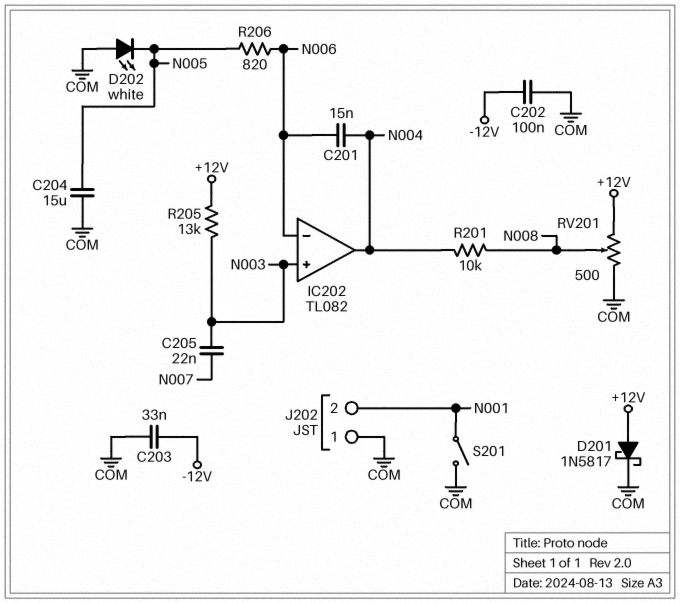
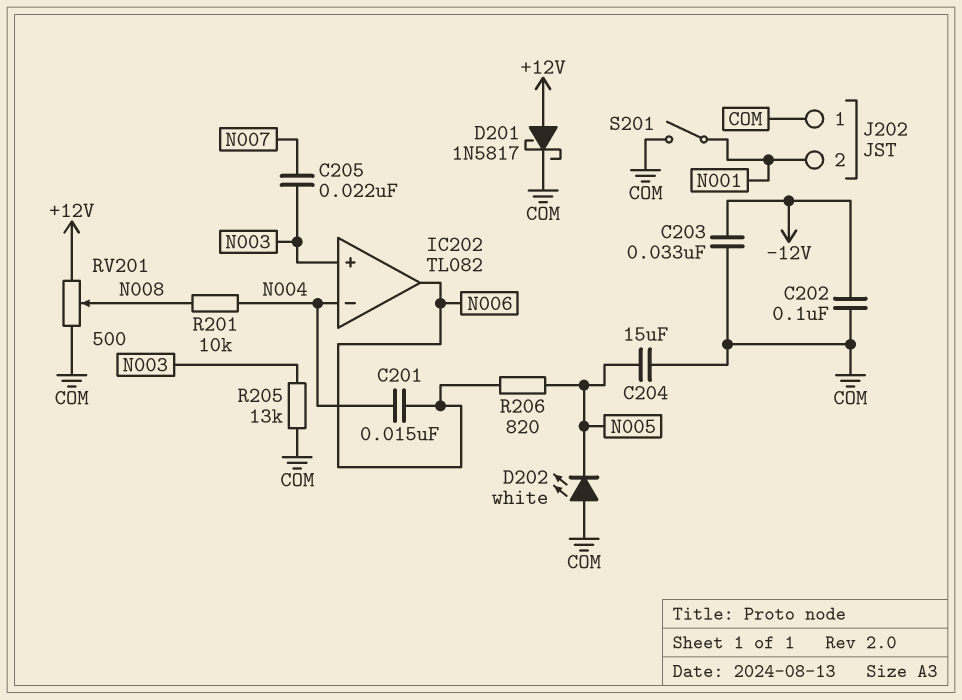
IC202 pin in-: N006 -> N004
IC202 pin out: N004 -> N006
R205: 13k (+12V, N003) -> 13k (COM, N003)

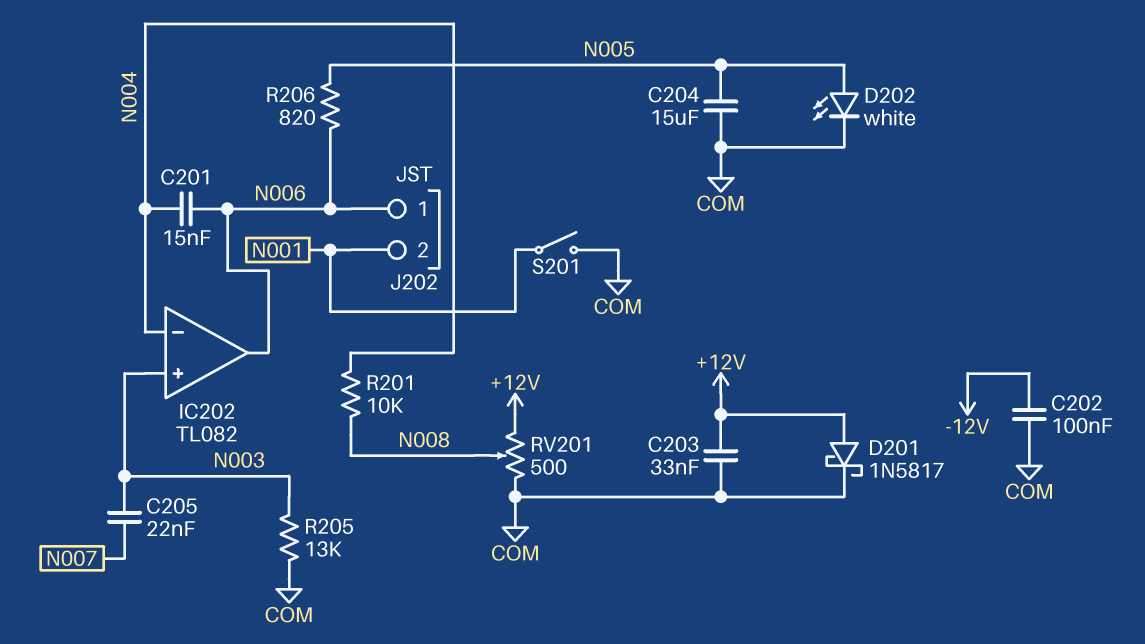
C203: 33nF (-12V, COM) -> 33nF (+12V, COM)
D202: LED white (A COM, K N005) -> LED white (A N005, K COM)
J202 pin 1: COM -> N006

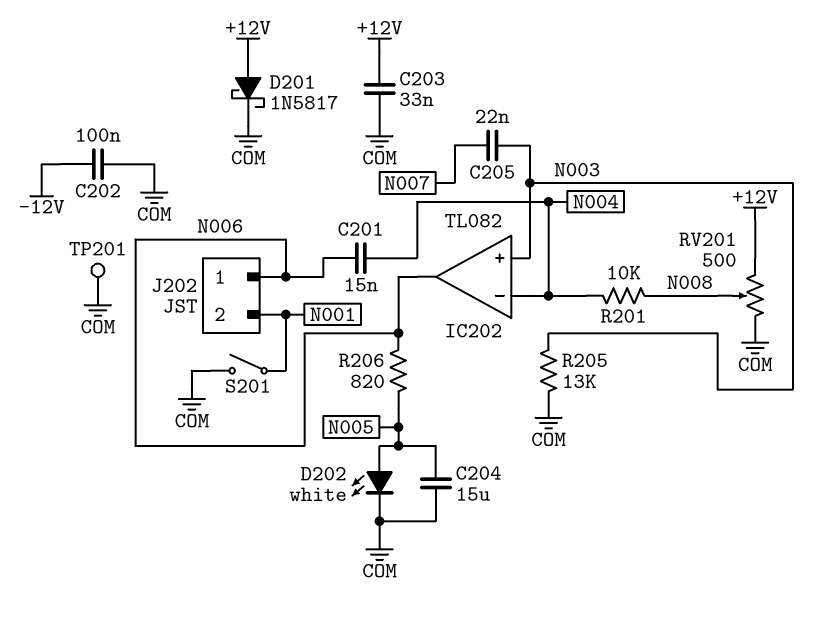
TP201: none -> test point (COM)

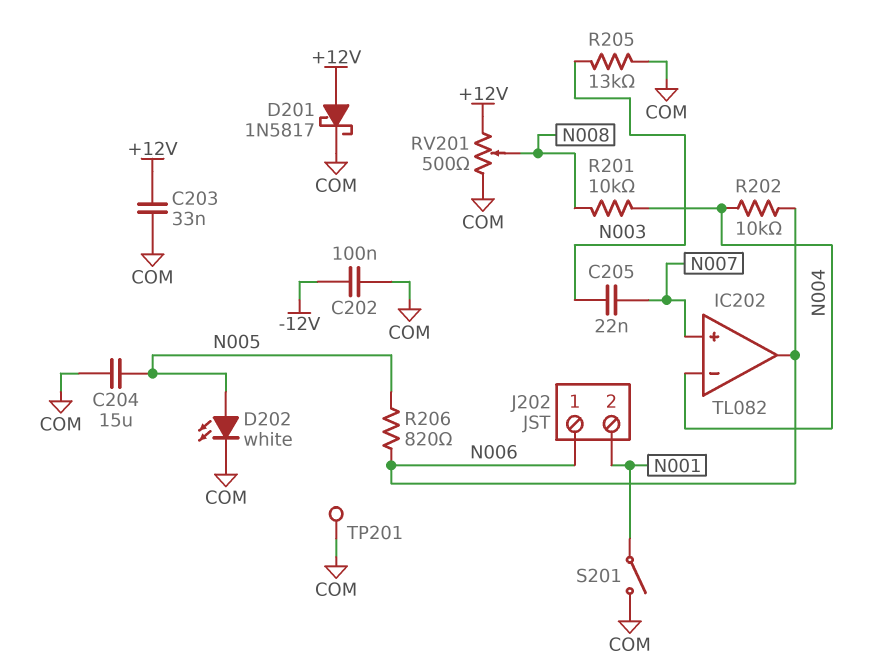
C201: 15nF (N004, N006) -> none
IC202 pin in+: N003 -> N007
R202: none -> 10k (N004, N006)

